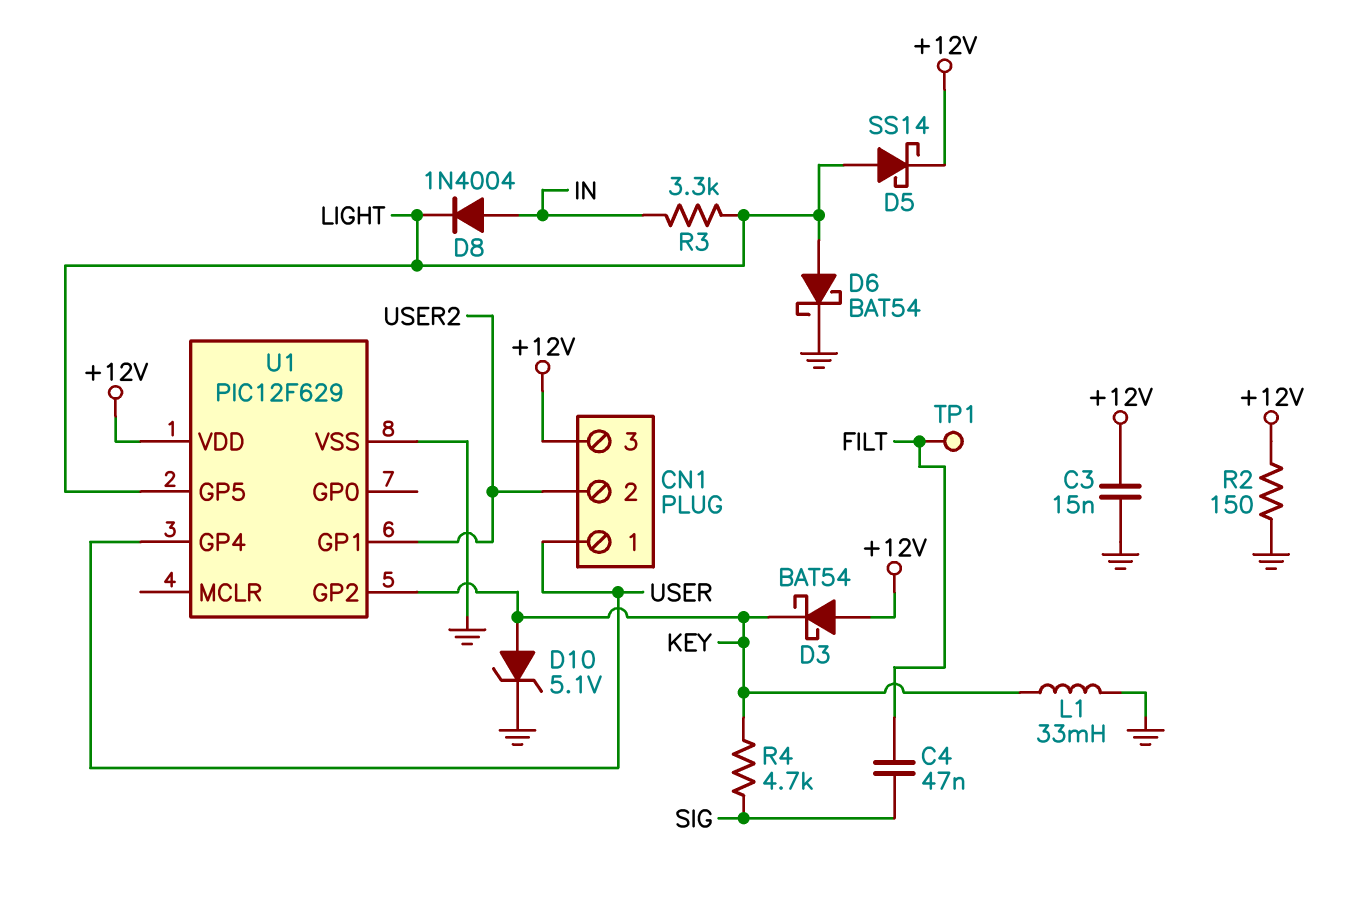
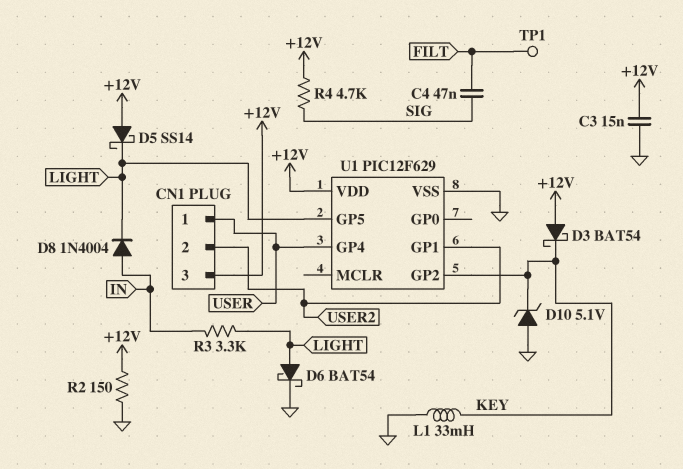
D5: schottky SS14 (A LIGHT, K +12V) -> schottky SS14 (A +12V, K LIGHT)
D10: zener 5.1V (A KEY, K GND) -> zener 5.1V (A GND, K KEY)
R4: 4.7k (KEY, SIG) -> 4.7k (+12V, SIG)

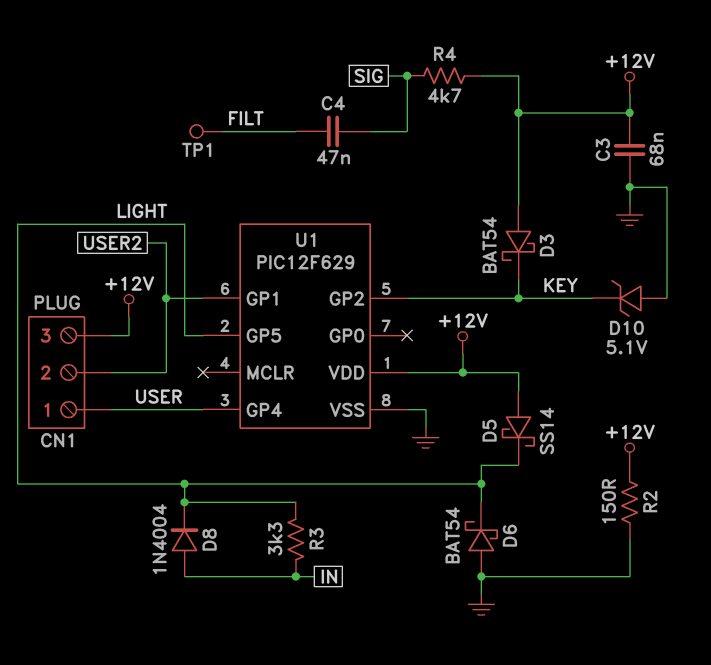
C3: 15nF (+12V, GND) -> 68nF (+12V, GND)
D6: schottky BAT54 (A LIGHT, K GND) -> schottky BAT54 (A GND, K LIGHT)
L1: 33mH (GND, KEY) -> none

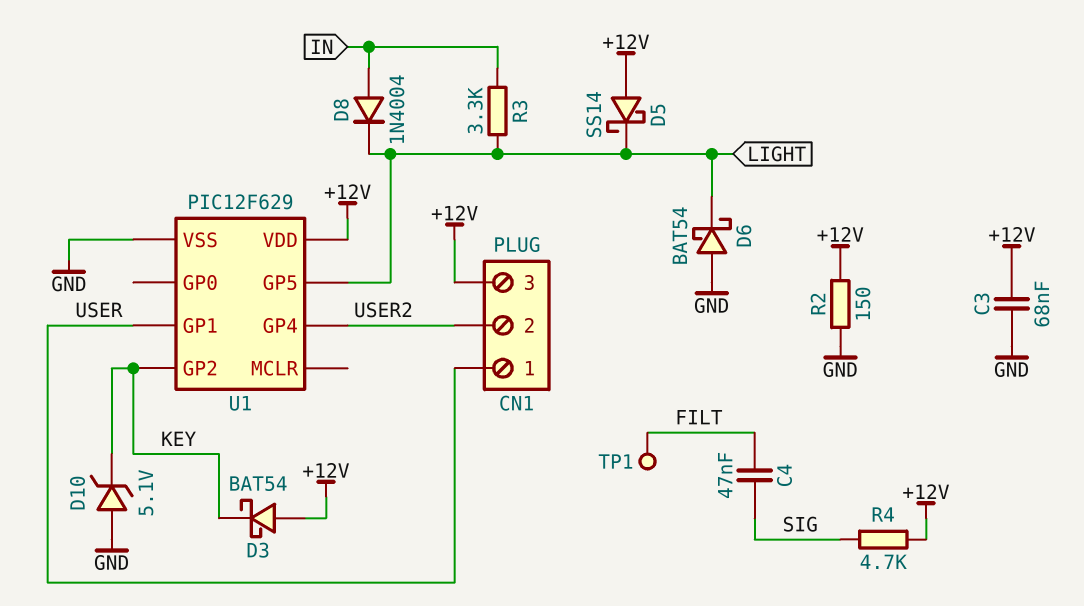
U1 pin GP1: USER2 -> USER
U1 pin GP4: USER -> USER2

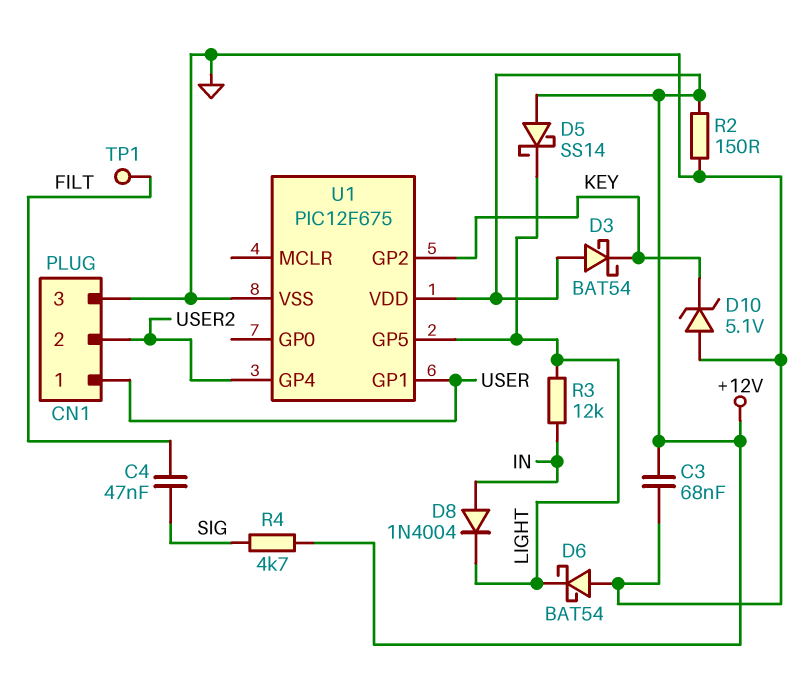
CN1 pin 3: +12V -> GND
R3: 3.3k (IN, LIGHT) -> 12k (IN, LIGHT)
U1: PIC12F629 -> PIC12F675

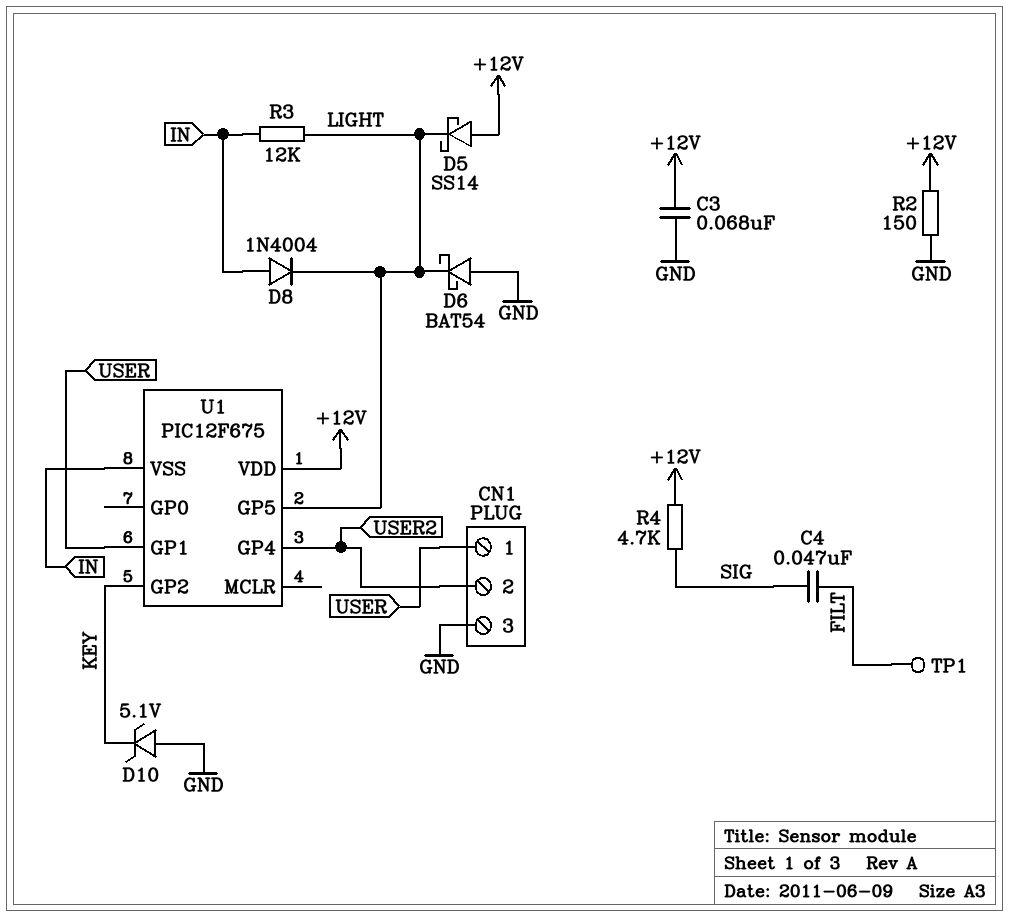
D3: schottky BAT54 (A +12V, K KEY) -> none
U1 pin VSS: GND -> IN

